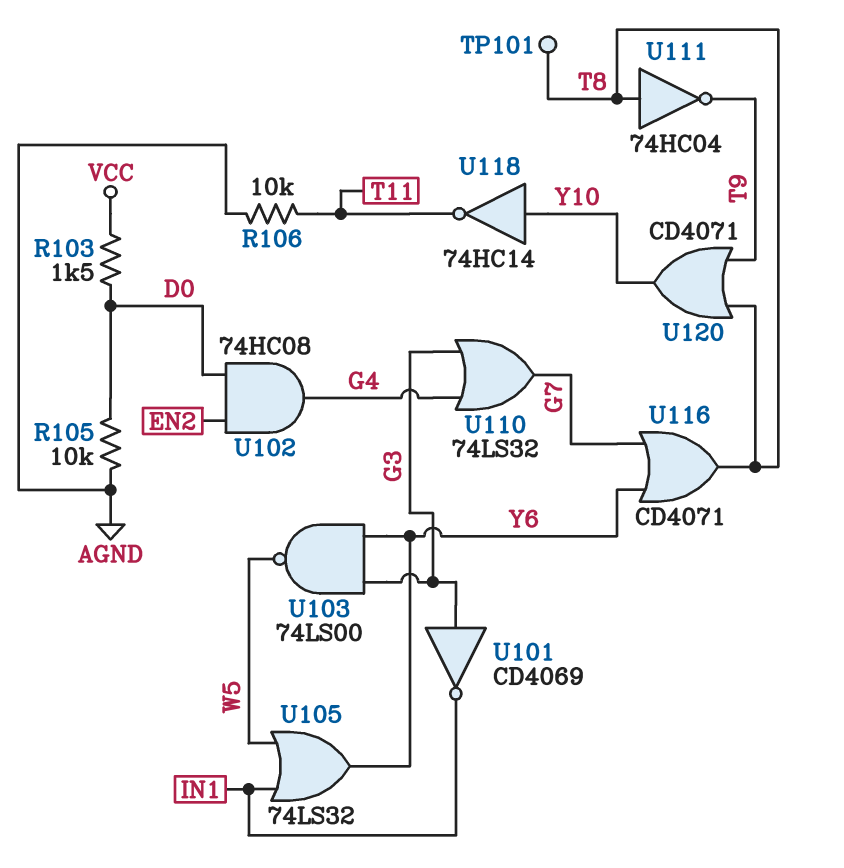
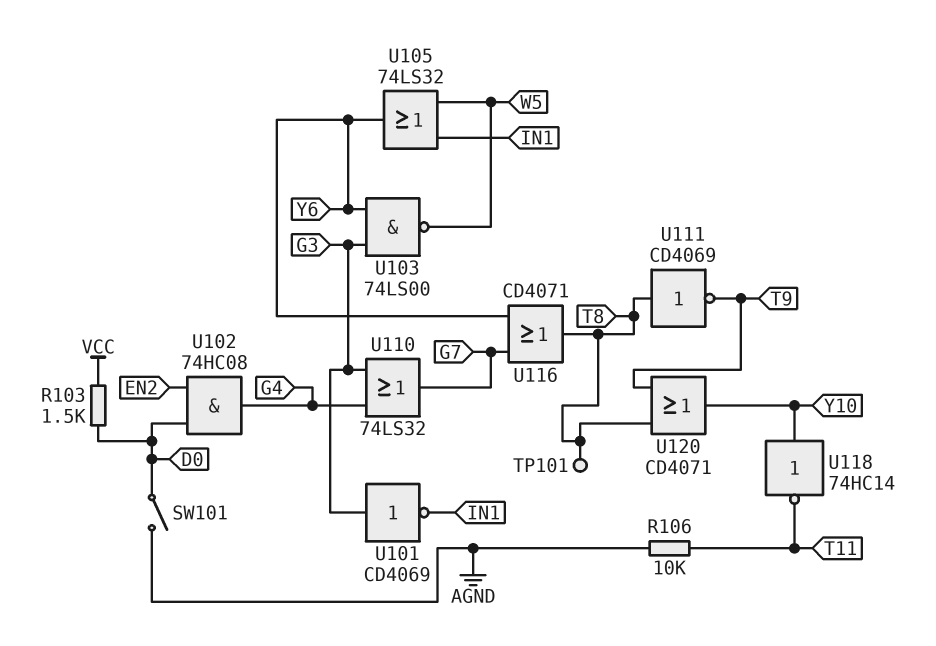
R105: 10k (AGND, D0) -> none
SW101: none -> switch (AGND, D0)
U111: NOT 74HC04 (in T8, out T9) -> NOT CD4069 (in T8, out T9)

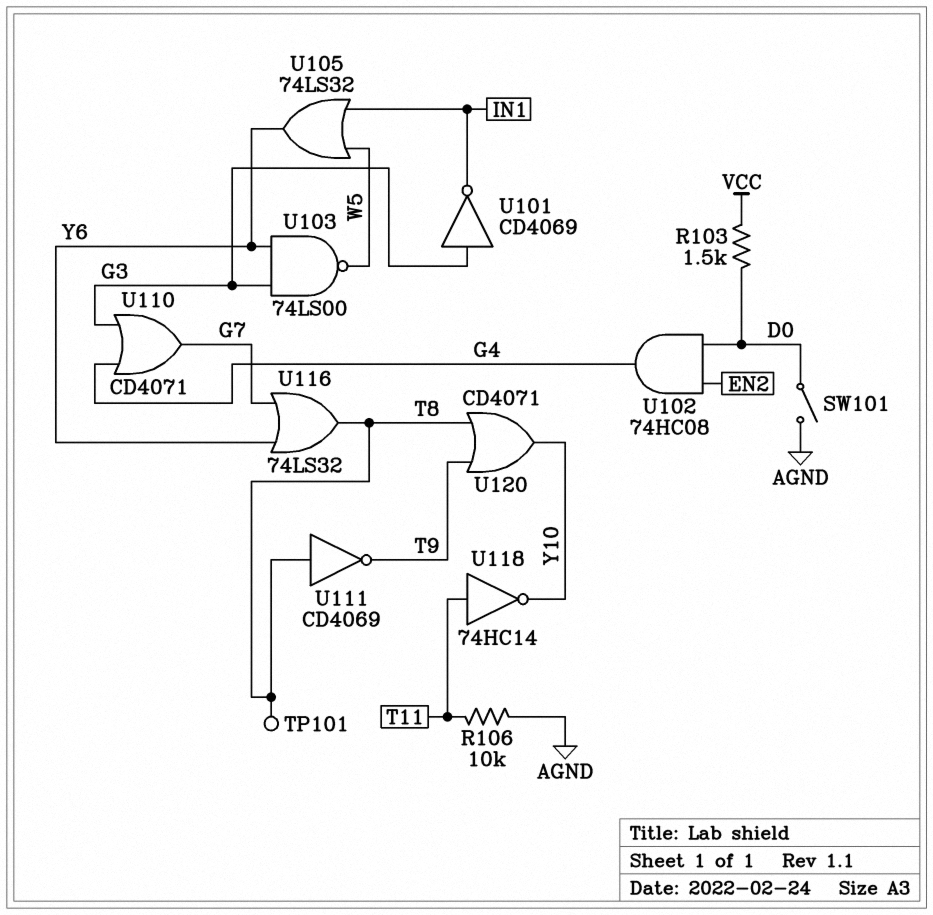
U110: OR 74LS32 (in G3, in G4, out G7) -> OR CD4071 (in G3, in G4, out G7)
U116: OR CD4071 (in G7, in Y6, out T8) -> OR 74LS32 (in G7, in Y6, out T8)
U118: NOT 74HC14 (in Y10, out T11) -> NOT 74HC14 (in T11, out Y10)

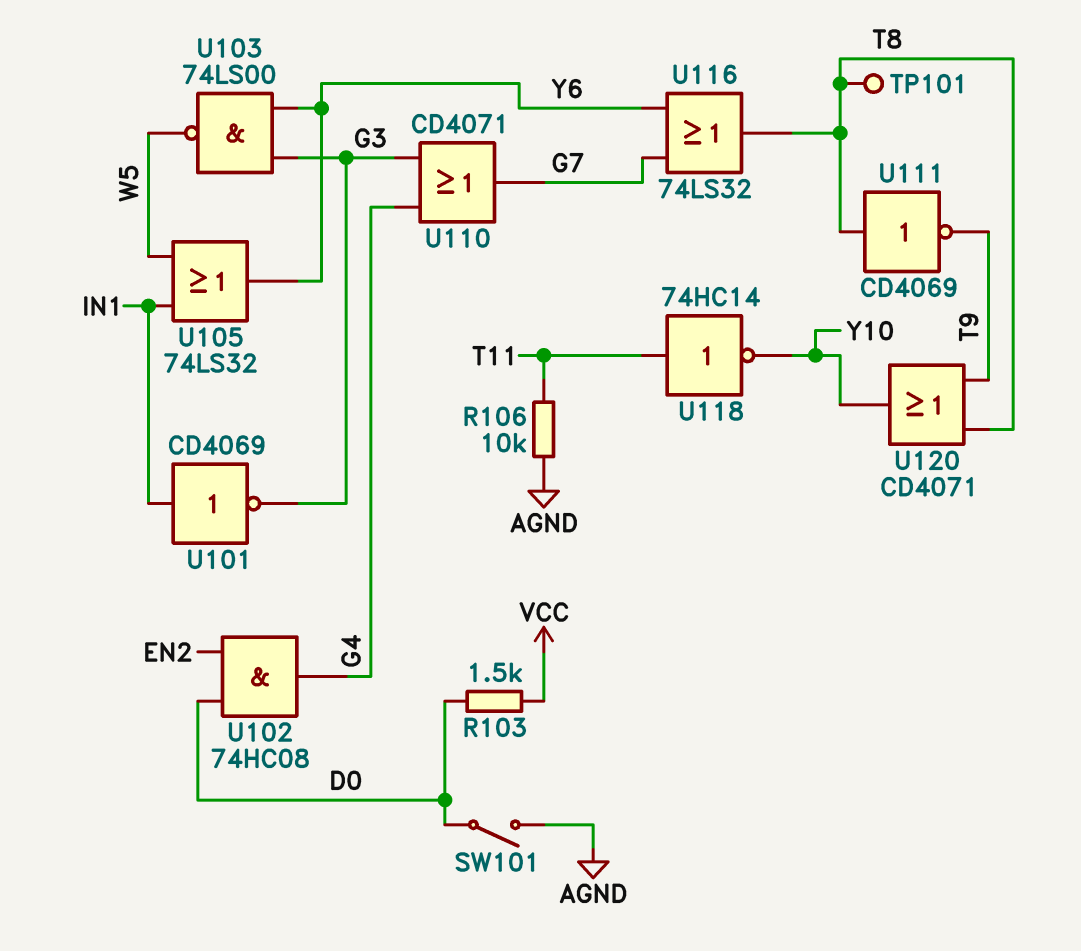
U101: NOT CD4069 (in G3, out IN1) -> NOT CD4069 (in IN1, out G3)

